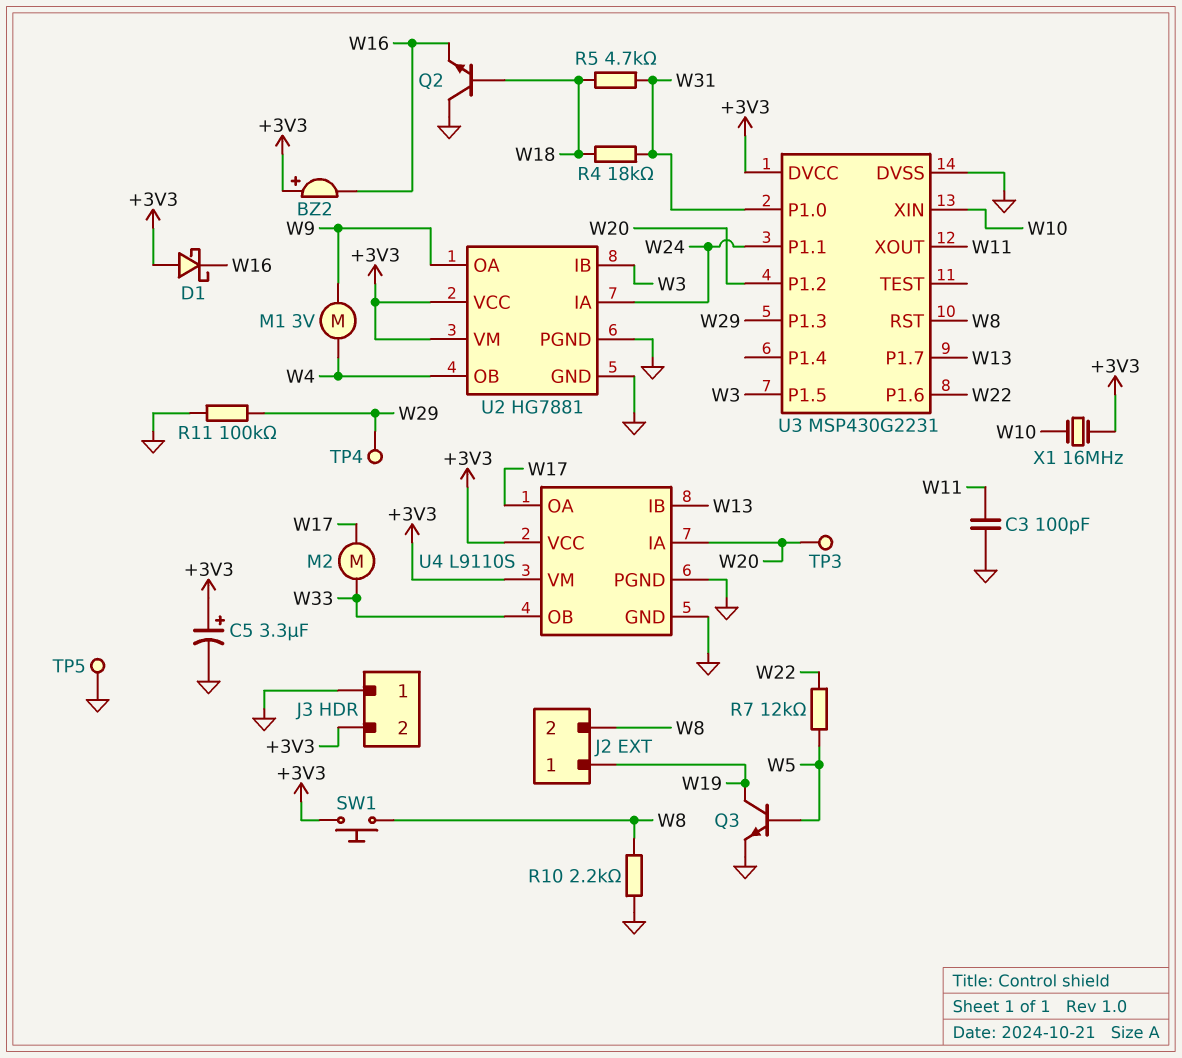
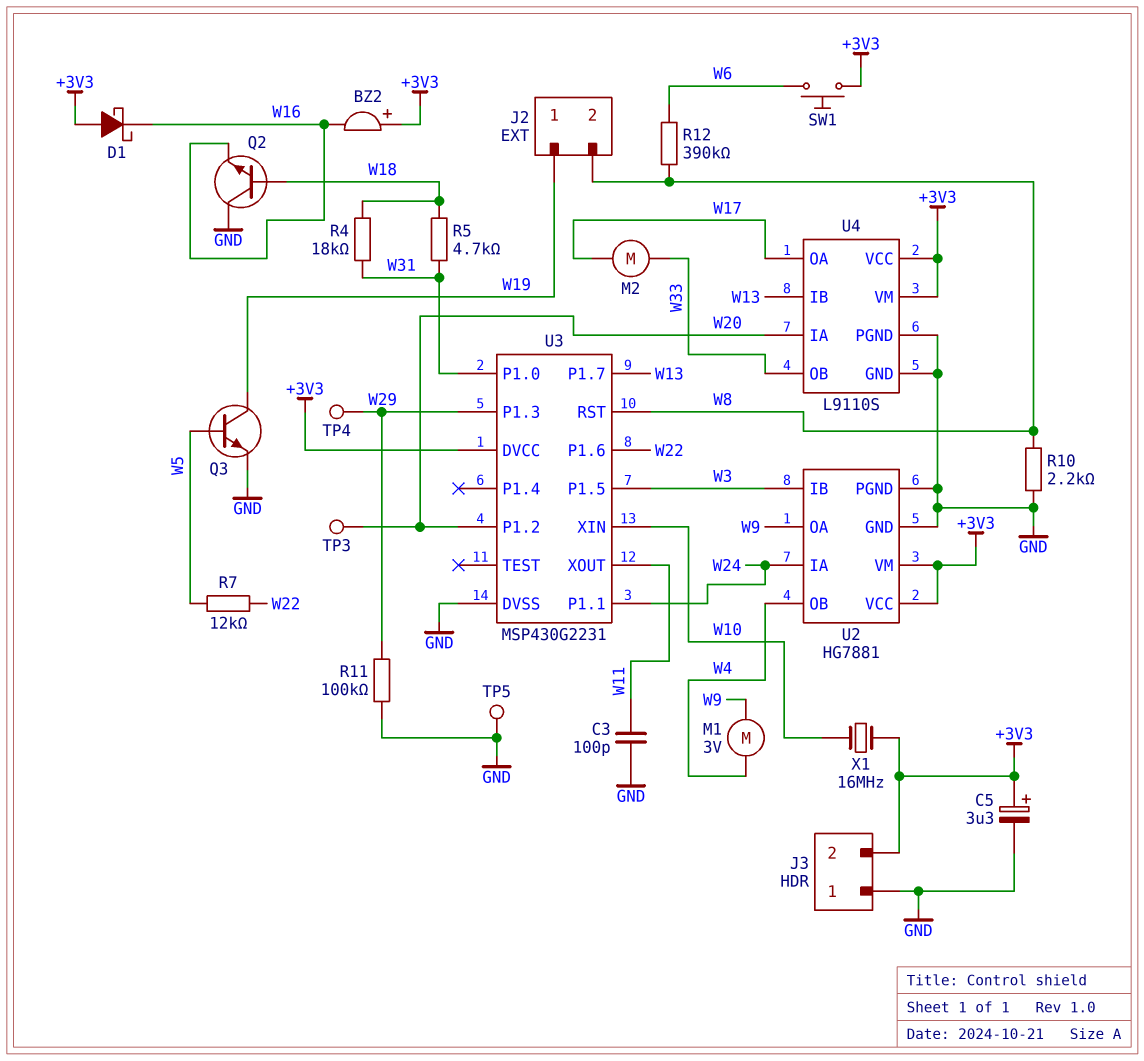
R12: none -> 390k (W6, W8)
SW1: button (+3V3, W8) -> button (+3V3, W6)

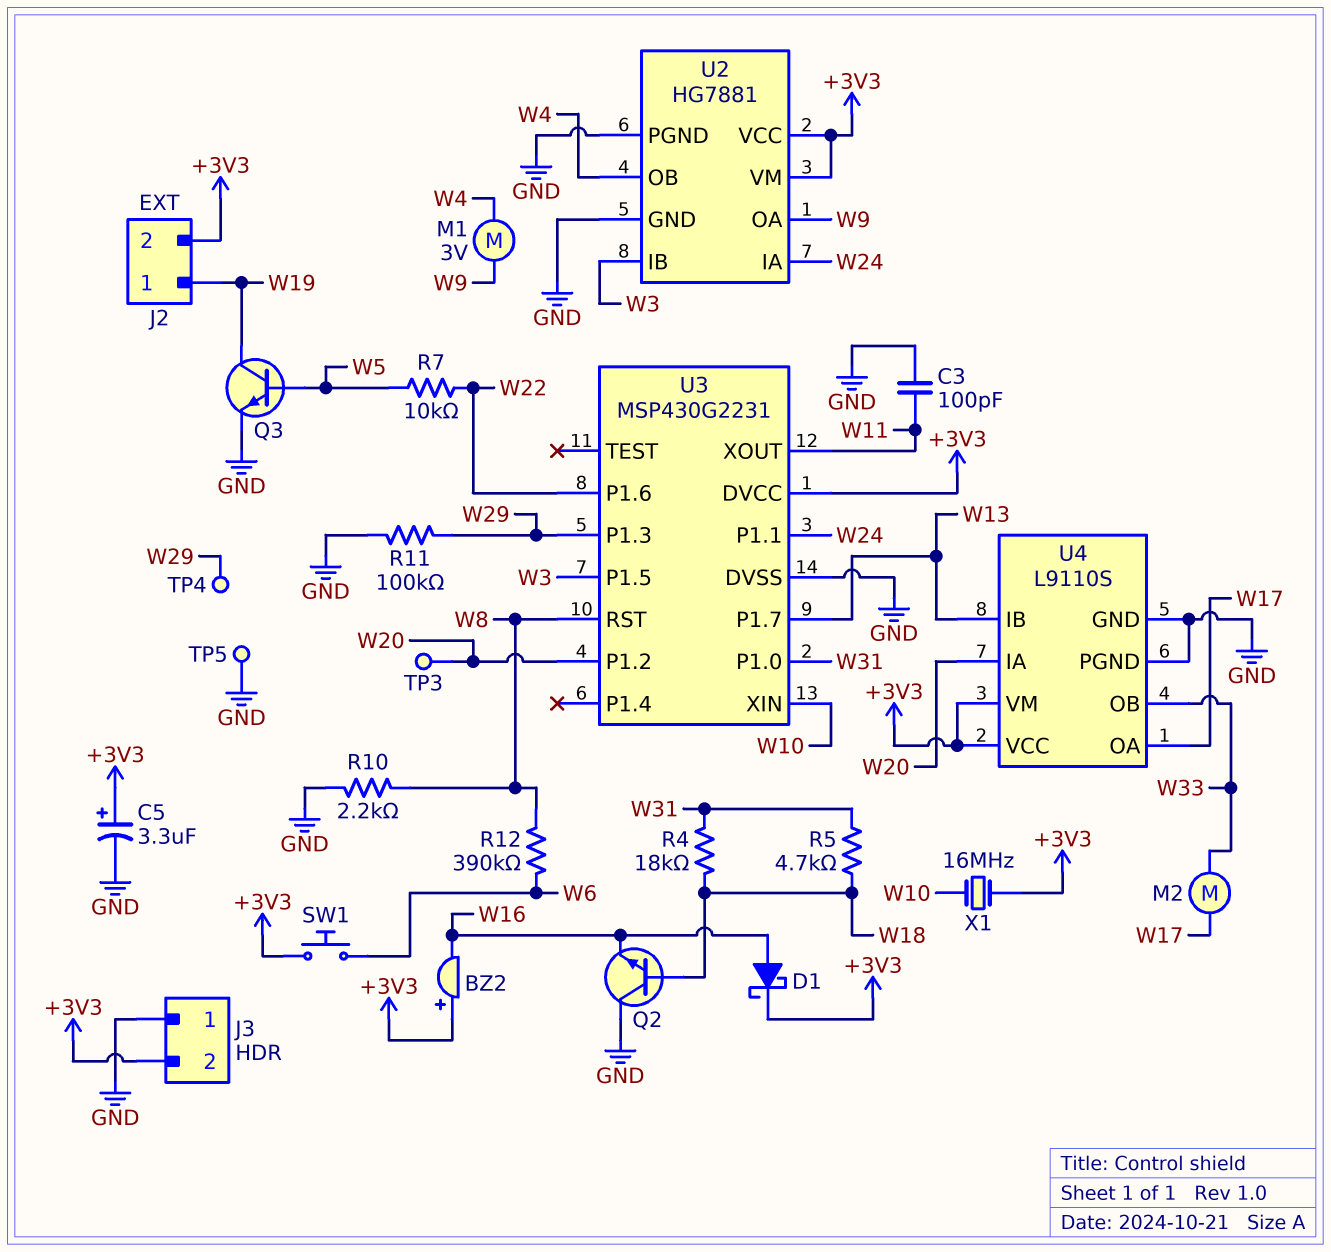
D1: schottky (A +3V3, K W16) -> schottky (A W16, K +3V3)
J2 pin 2: W8 -> +3V3
R7: 12k (W5, W22) -> 10k (W5, W22)

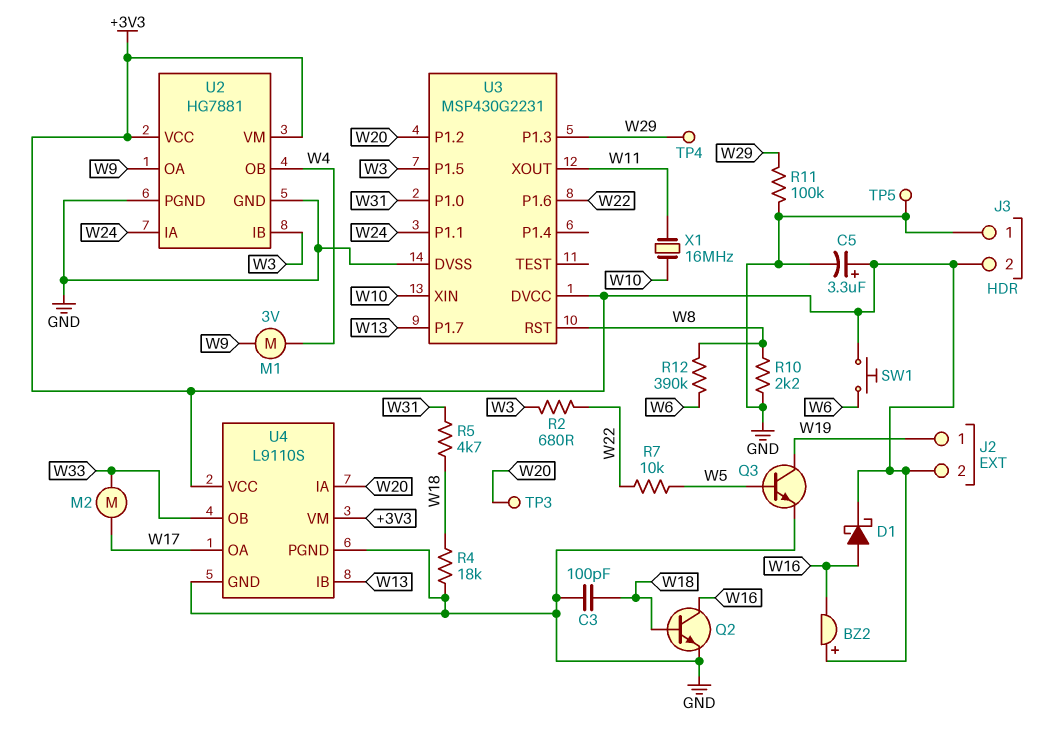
C3: 100pF (GND, W11) -> 100pF (GND, W18)
Q2: NPN (B W18, C GND, E W16) -> NPN (B W18, C W16, E GND)
R2: none -> 680 (W3, W22)
R4: 18k (W18, W31) -> 18k (GND, W18)
X1: 16MHz (+3V3, W10) -> 16MHz (W10, W11)

